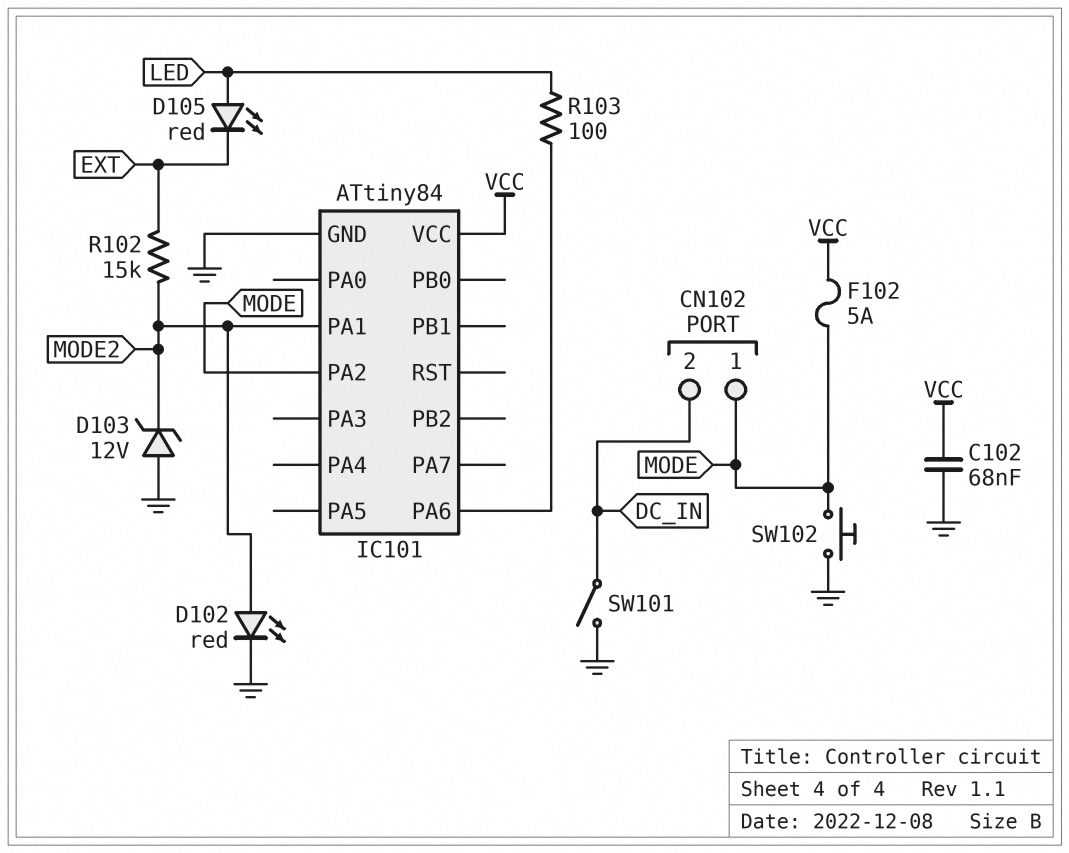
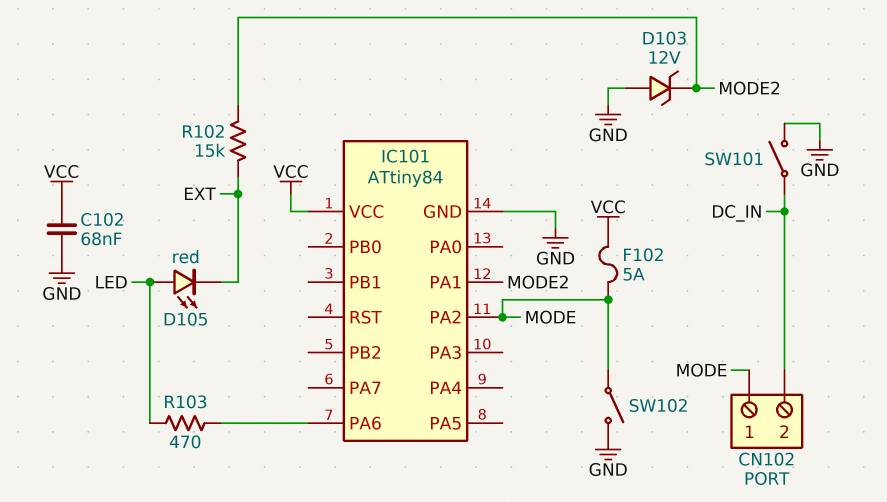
D102: LED red (A MODE2, K GND) -> none
R103: 100 (IC101/PA6, LED) -> 470 (IC101/PA6, LED)
SW102: button (GND, MODE) -> switch (GND, MODE)

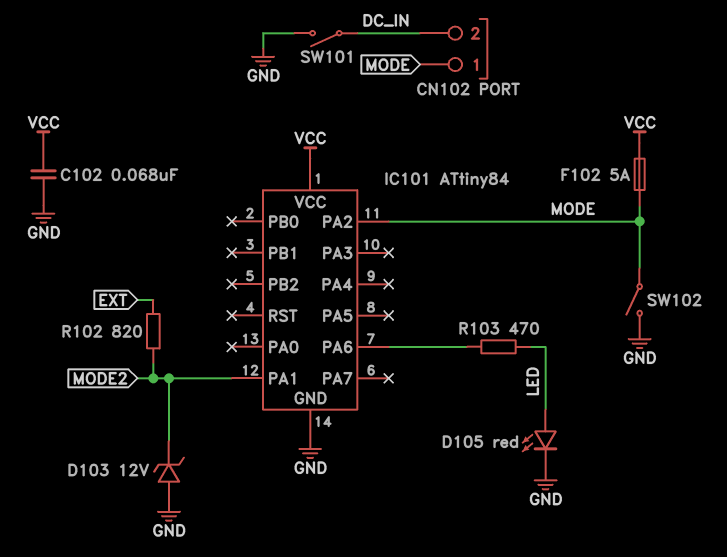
D105: LED red (A LED, K EXT) -> LED red (A LED, K GND)
R102: 15k (EXT, MODE2) -> 820 (EXT, MODE2)

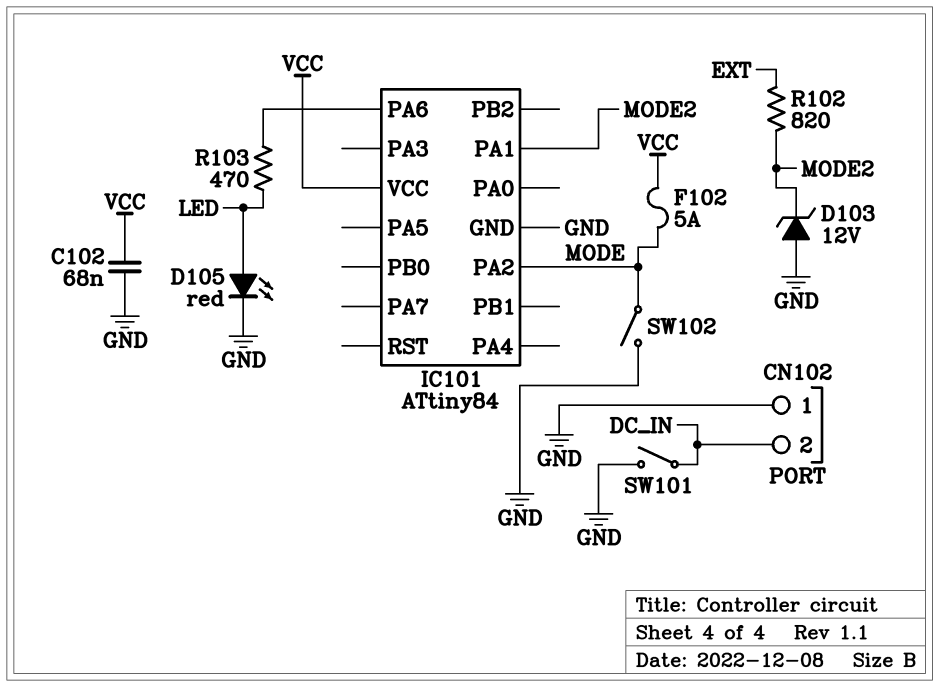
CN102 pin 1: MODE -> GND

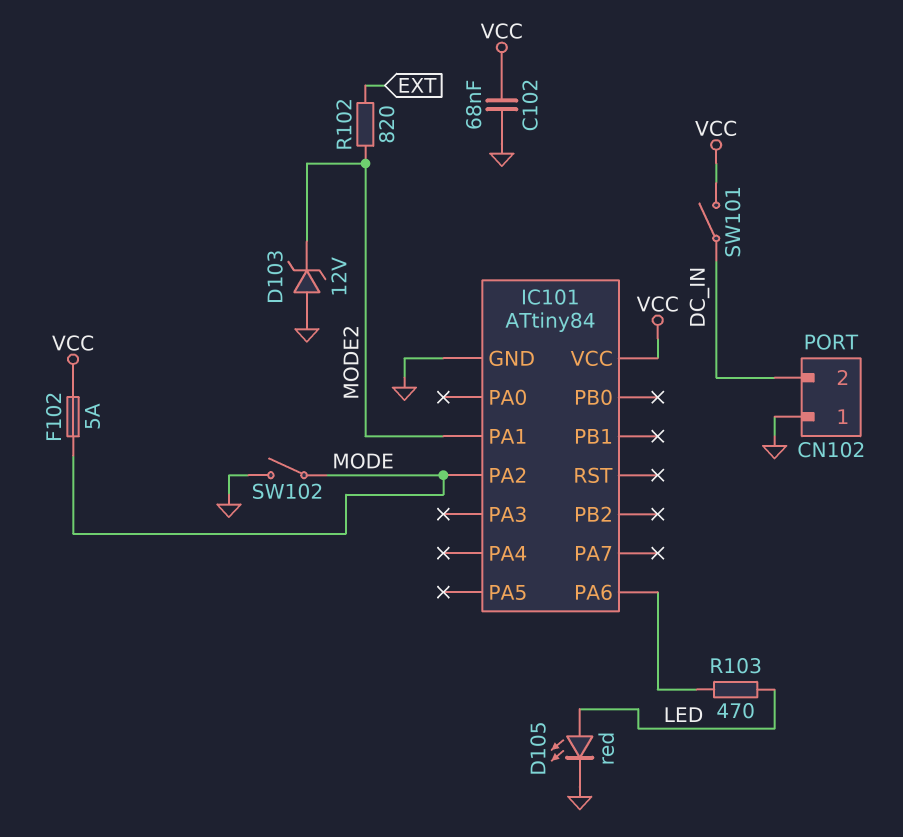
SW101: switch (DC_IN, GND) -> switch (DC_IN, VCC)

